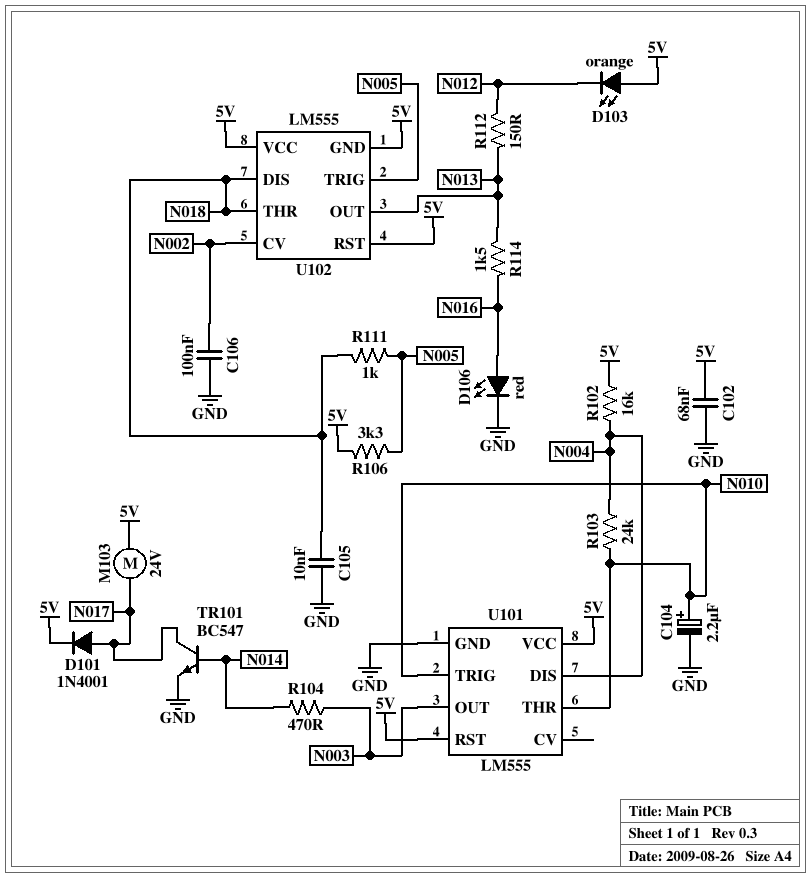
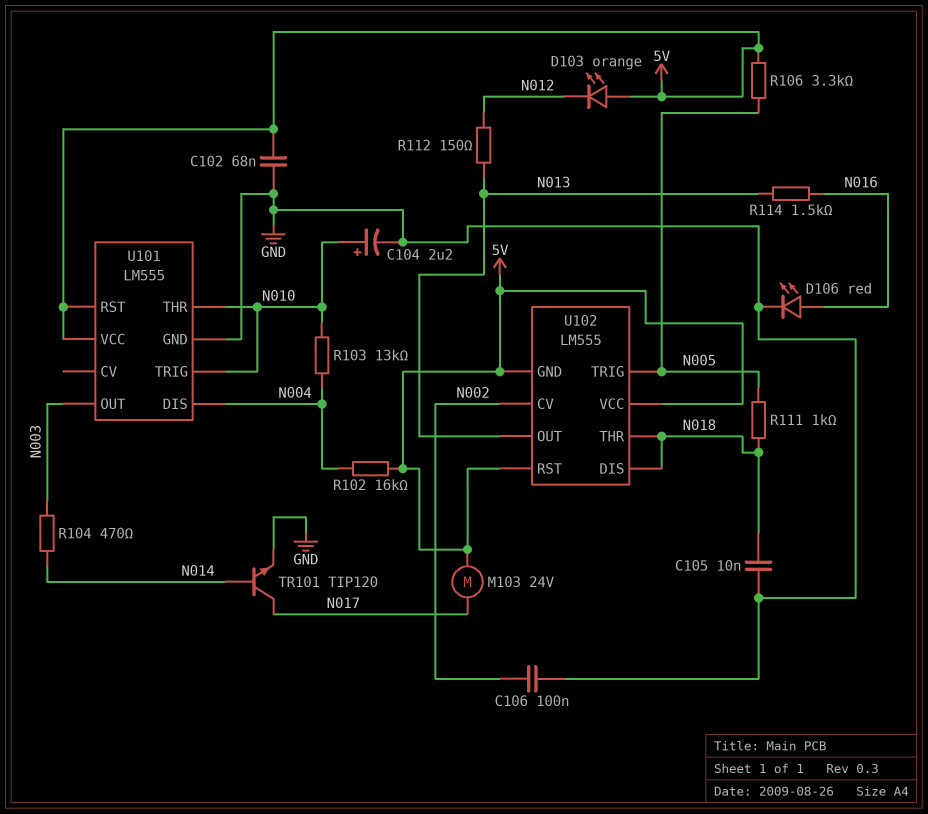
D101: diode 1N4001 (A N017, K 5V) -> none
R103: 24k (N004, N010) -> 13k (N004, N010)
TR101: NPN BC547 (B N014, C N017, E GND) -> NPN TIP120 (B N014, C N017, E GND)

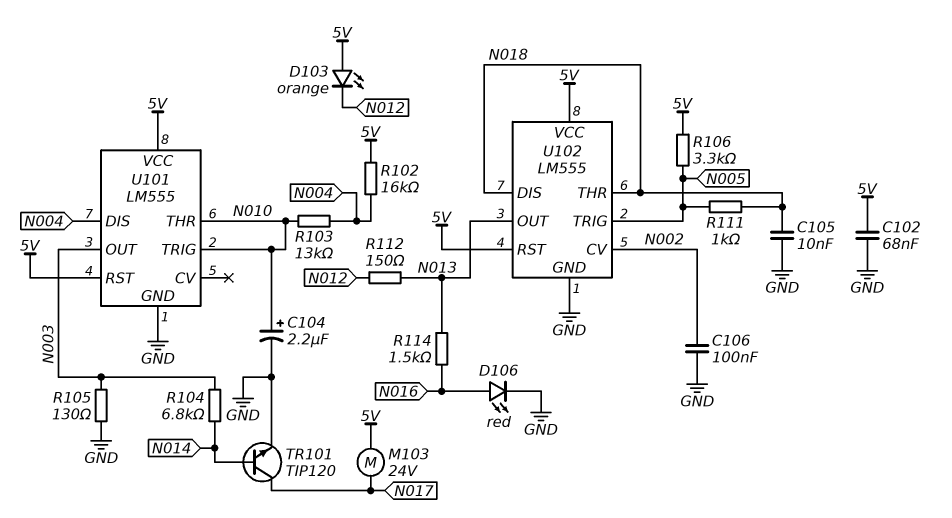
R104: 470 (N003, N014) -> 6.8k (N003, N014)
R105: none -> 130 (GND, N003)
U102 pin GND: 5V -> GND

